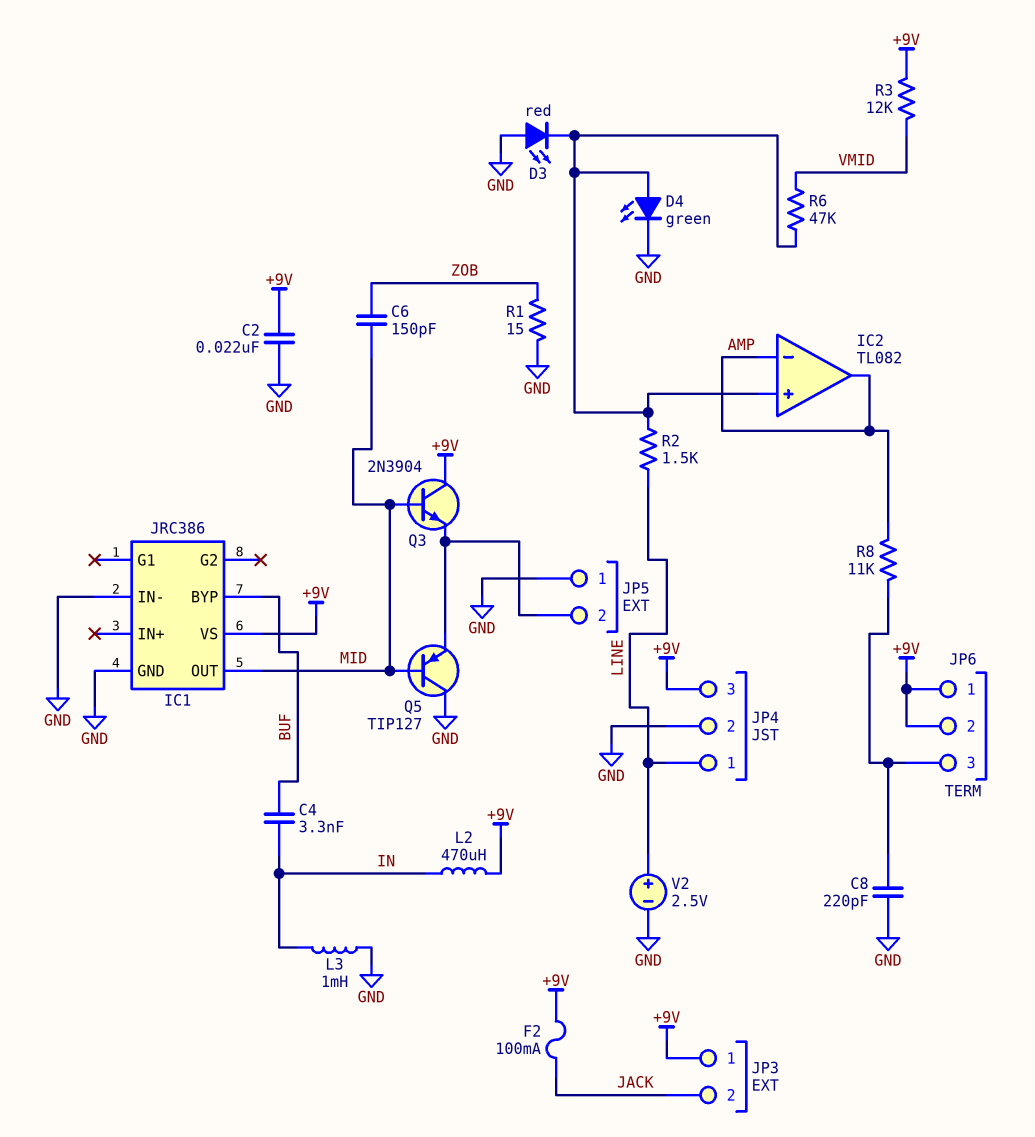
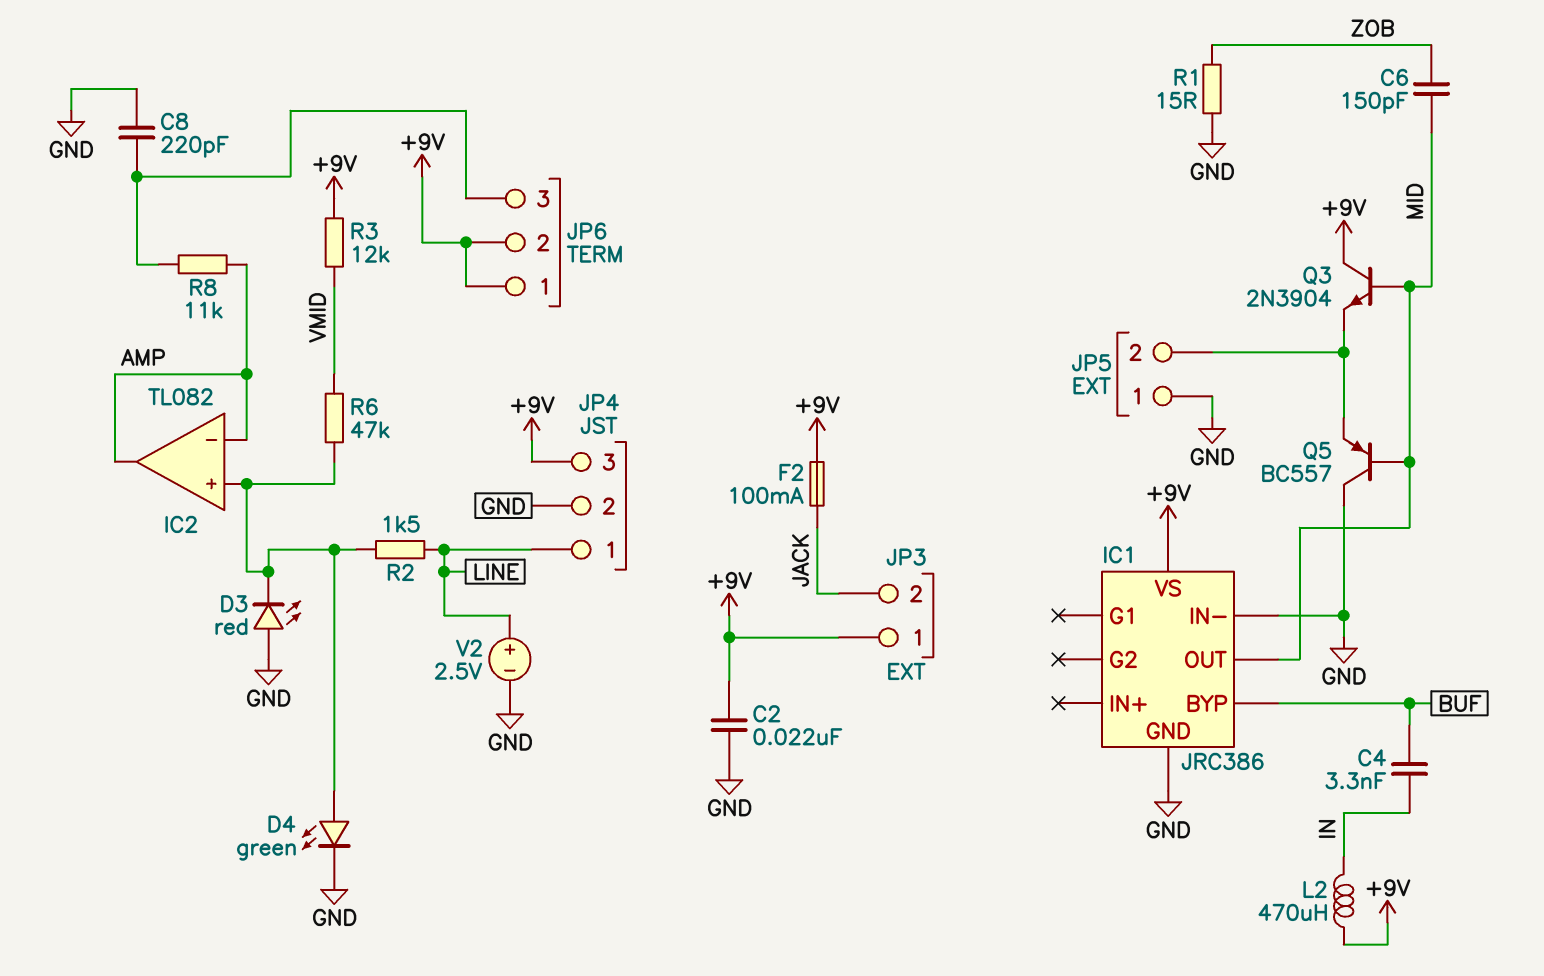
L3: 1mH (GND, IN) -> none
Q5: PNP TIP127 (B MID, C GND, E JP5/2) -> PNP BC557 (B MID, C GND, E JP5/2)

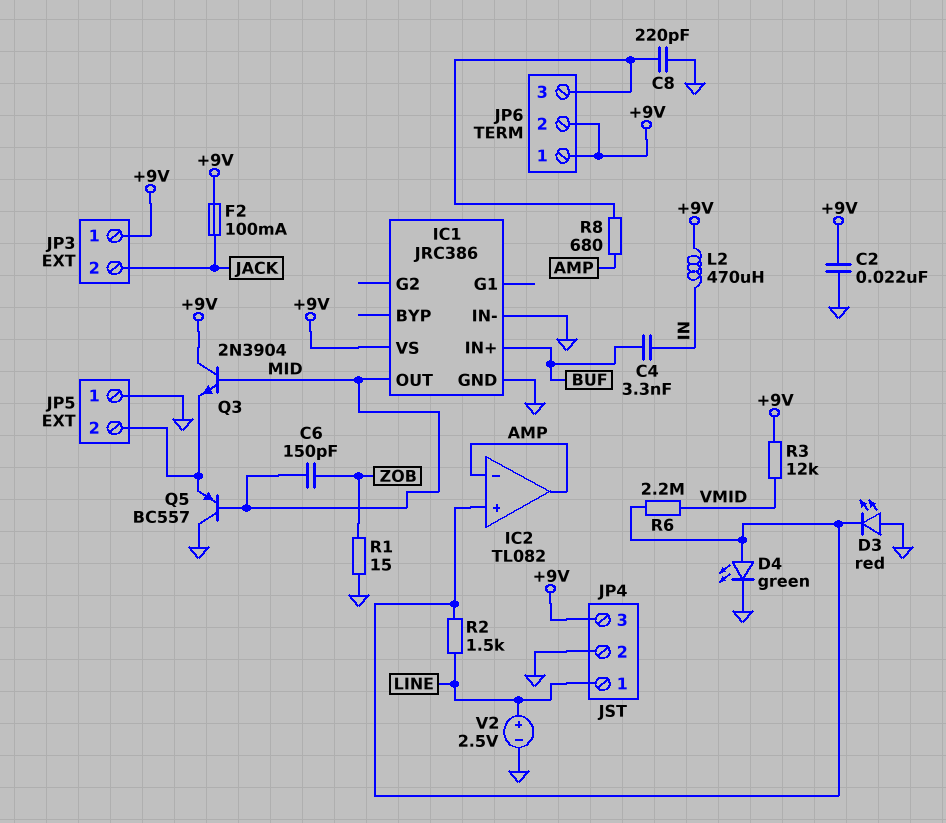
IC1 pin BYP: BUF -> none
IC1 pin IN+: none -> BUF
R6: 47k (IC2/in+, VMID) -> 2.2M (IC2/in+, VMID)
R8: 11k (AMP, JP6/3) -> 680 (AMP, JP6/3)

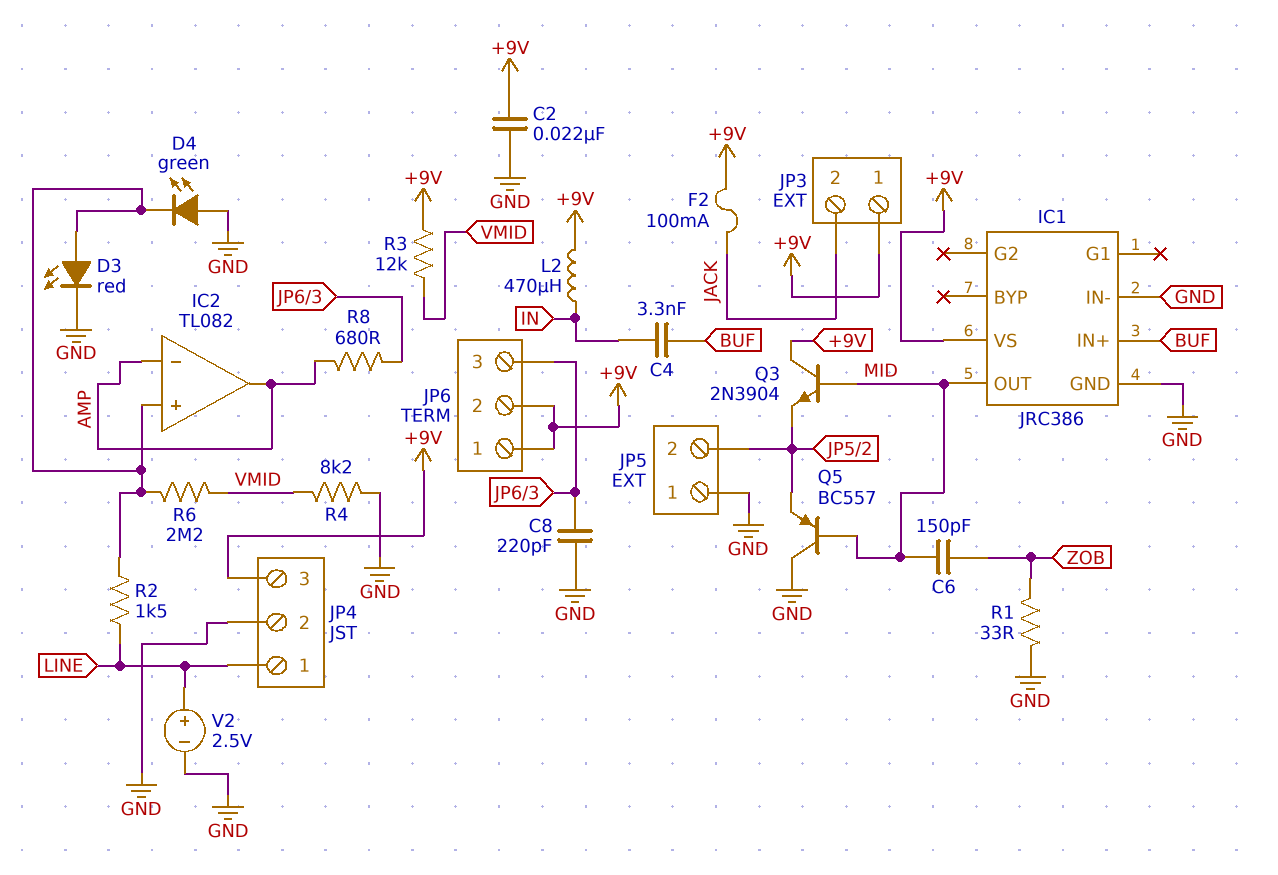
D3: LED red (A GND, K IC2/in+) -> LED red (A IC2/in+, K GND)
D4: LED green (A IC2/in+, K GND) -> LED green (A GND, K IC2/in+)
R1: 15 (GND, ZOB) -> 33 (GND, ZOB)
R4: none -> 8.2k (GND, VMID)

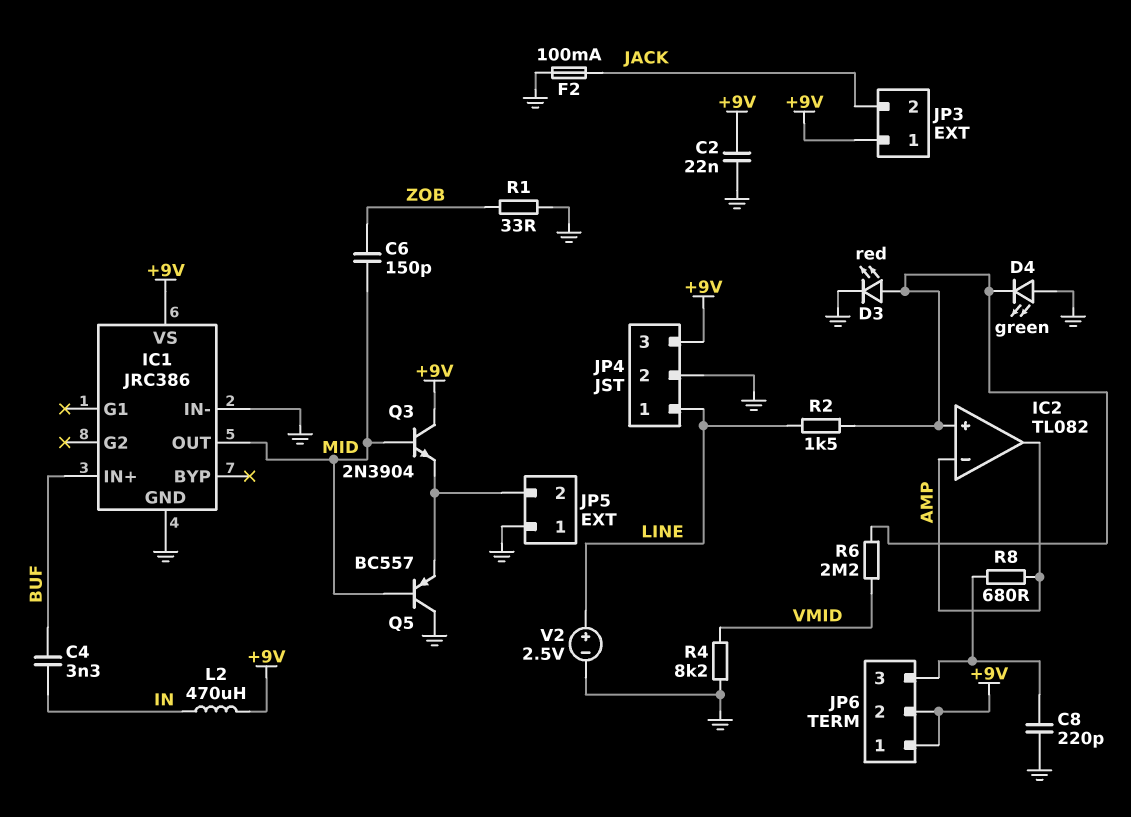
F2: 100mA (+9V, JACK) -> 100mA (GND, JACK)
R3: 12k (+9V, VMID) -> none

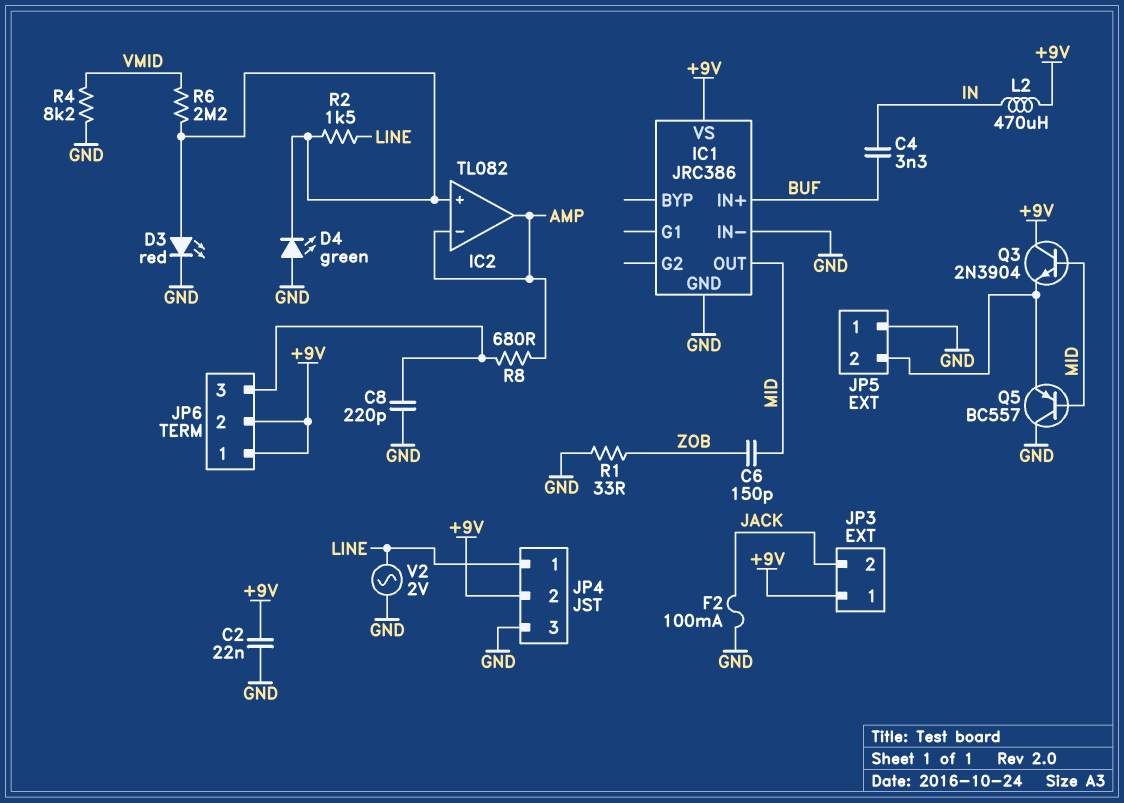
JP4 pin 2: GND -> +9V
JP4 pin 3: +9V -> GND
V2: 2.5V (plus LINE, minus GND) -> AC 2V (GND, LINE)

